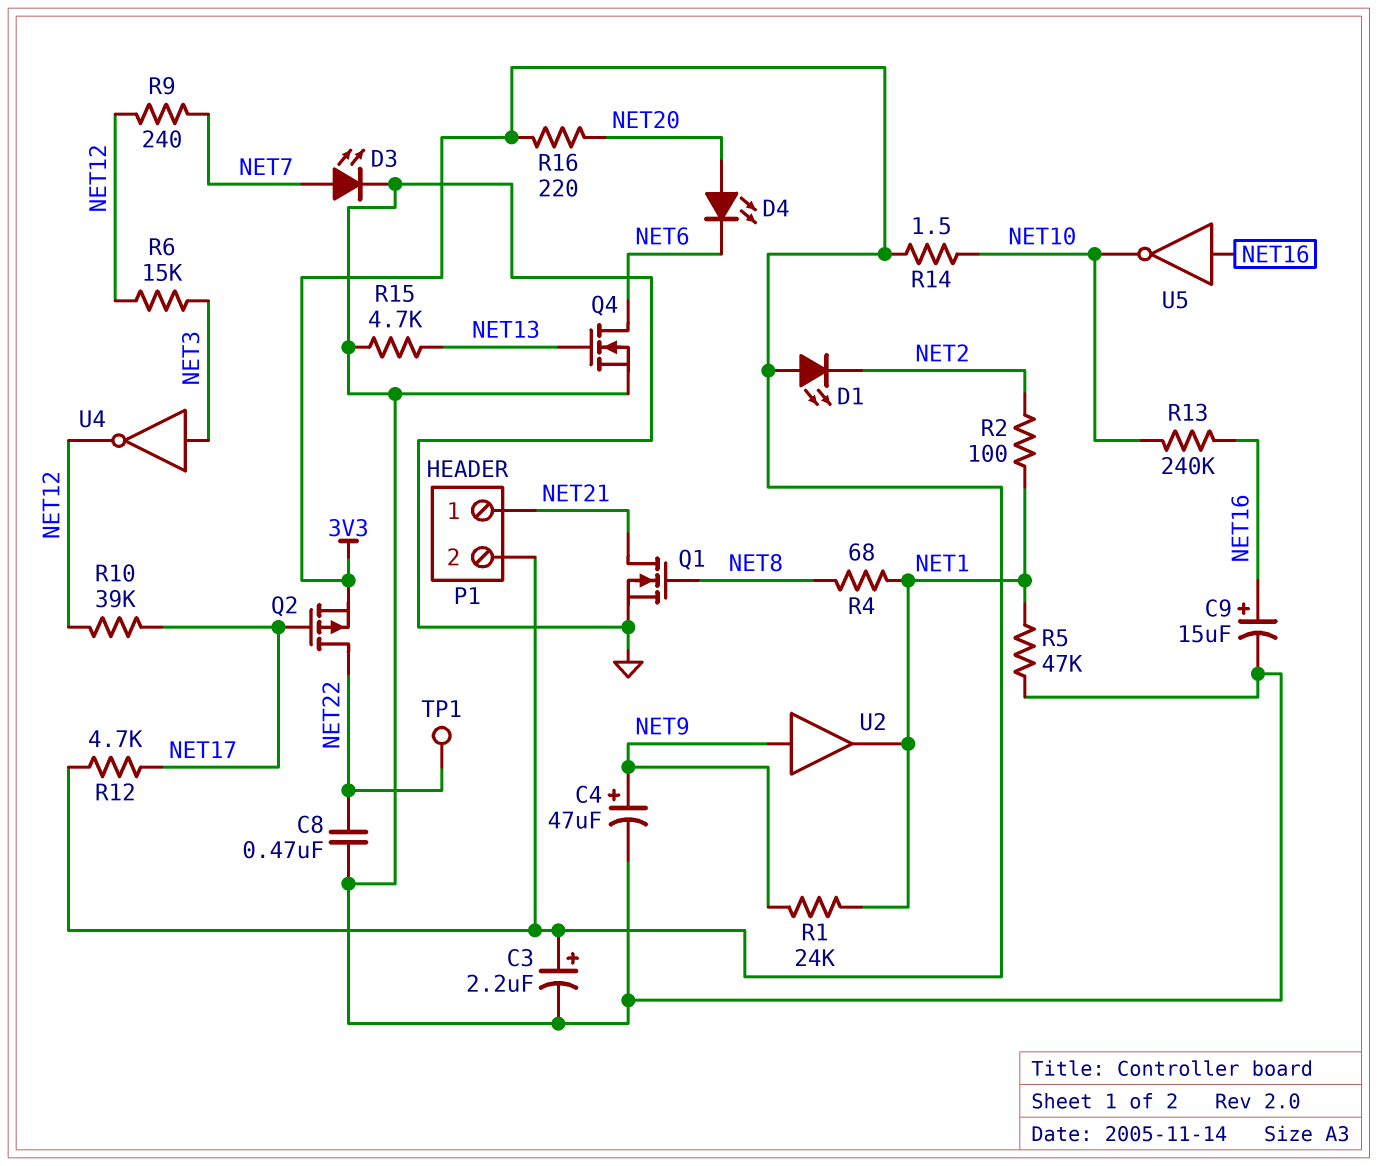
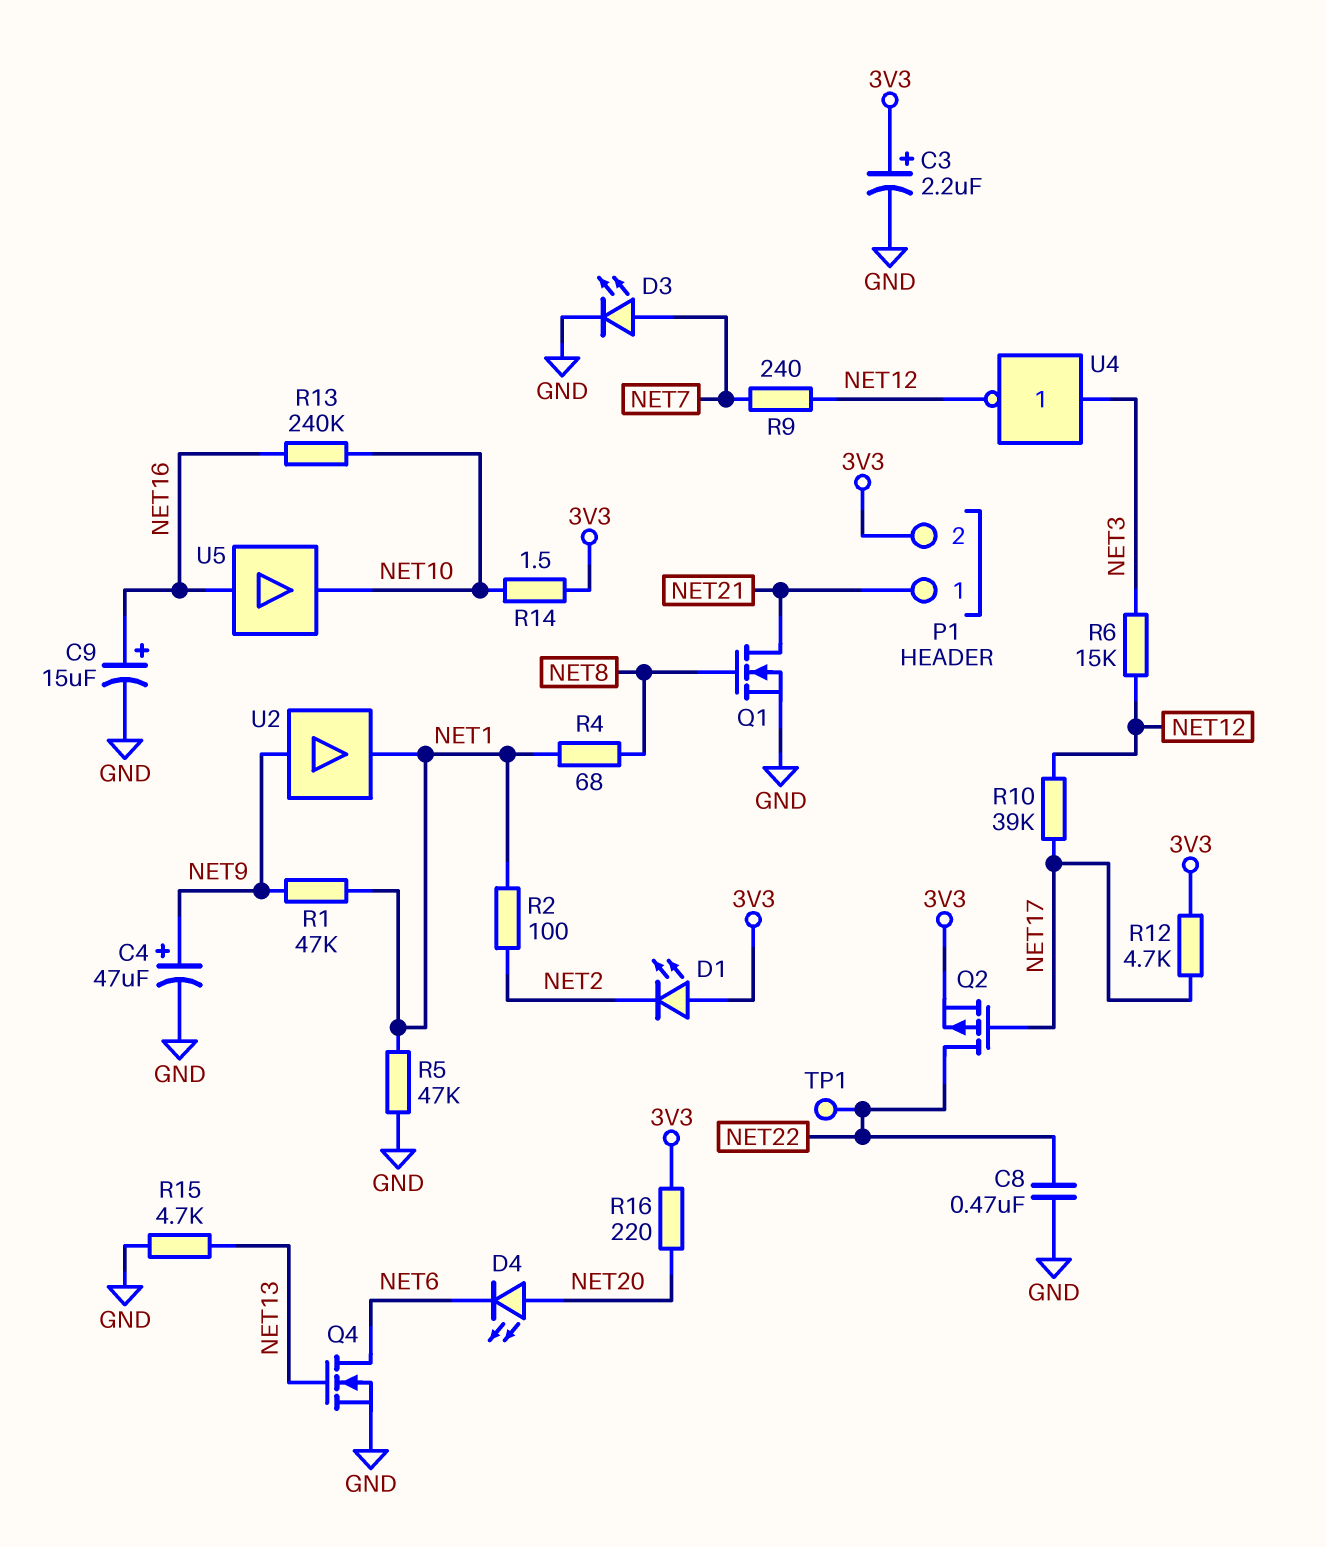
R1: 24k (NET1, NET9) -> 47k (NET1, NET9)
U5: NOT (in NET16, out NET10) -> buffer (in NET16, out NET10)

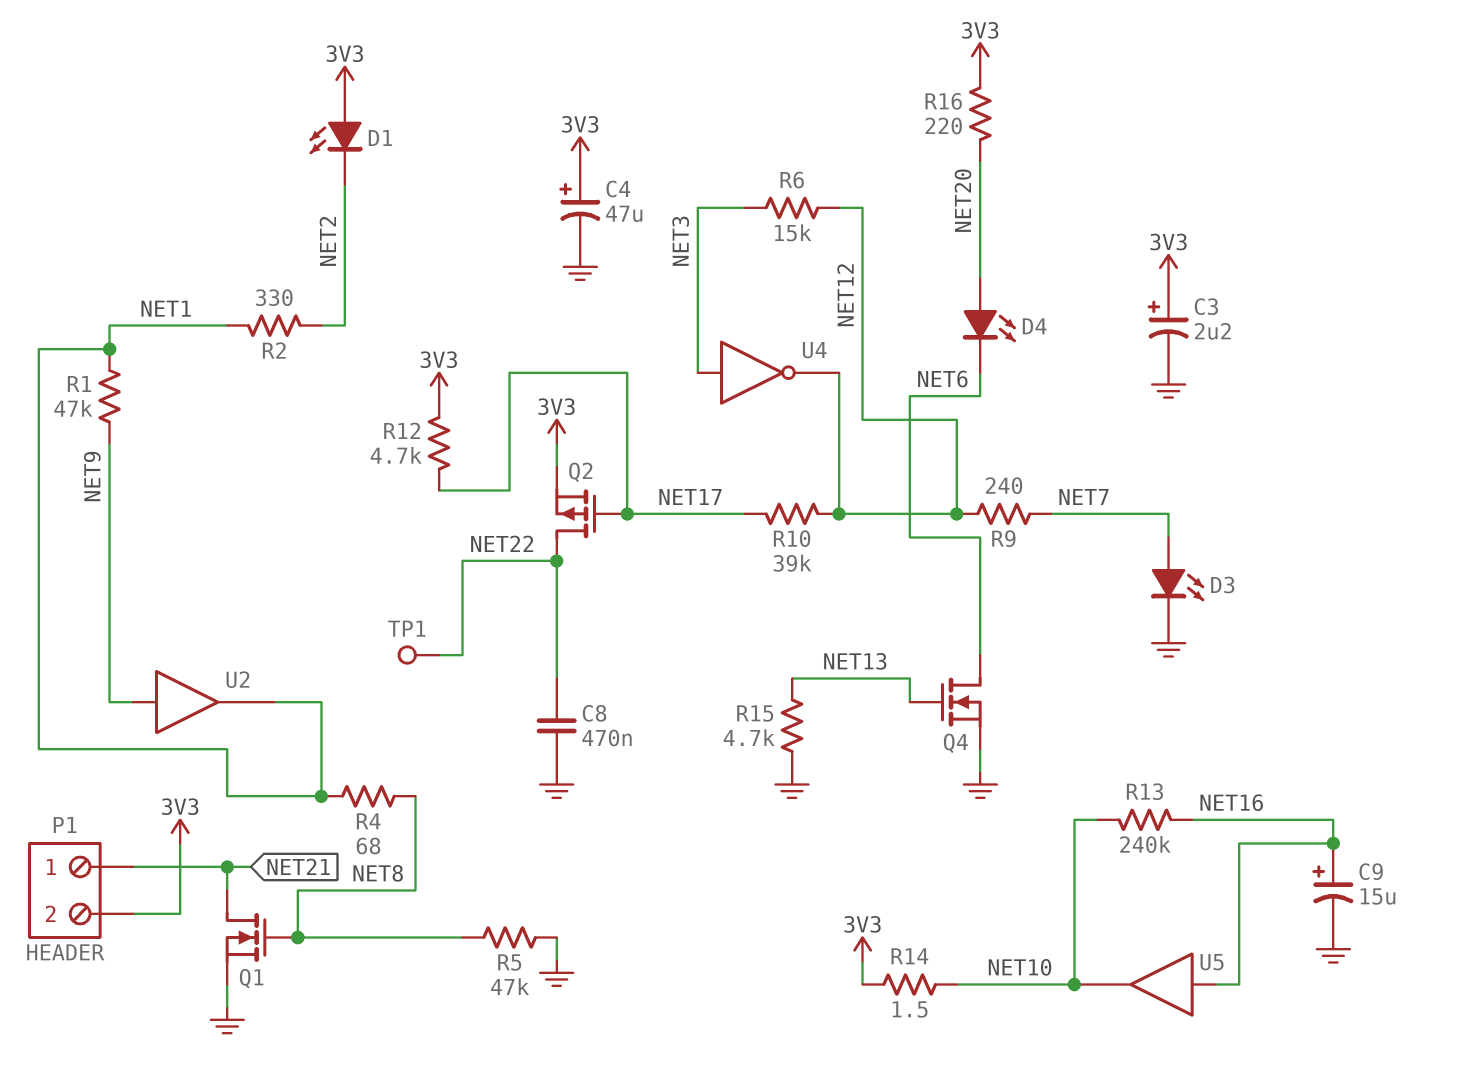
C4: 47uF (plus NET9, minus GND) -> 47uF (plus 3V3, minus GND)
R2: 100 (NET1, NET2) -> 330 (NET1, NET2)
R5: 47k (GND, NET1) -> 47k (GND, NET8)

